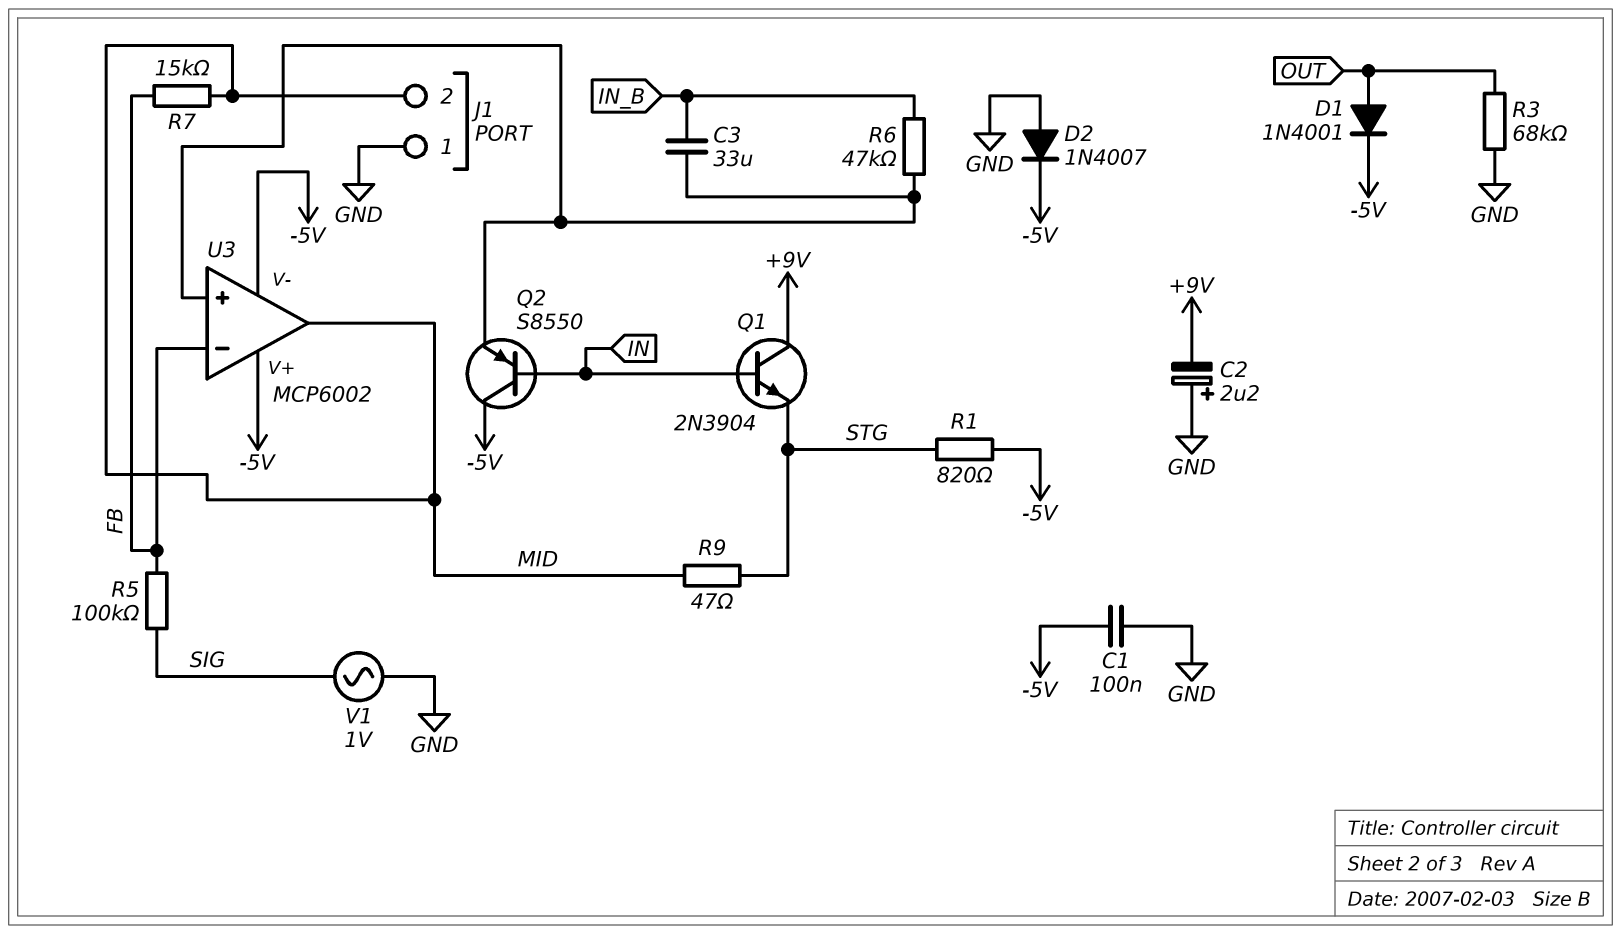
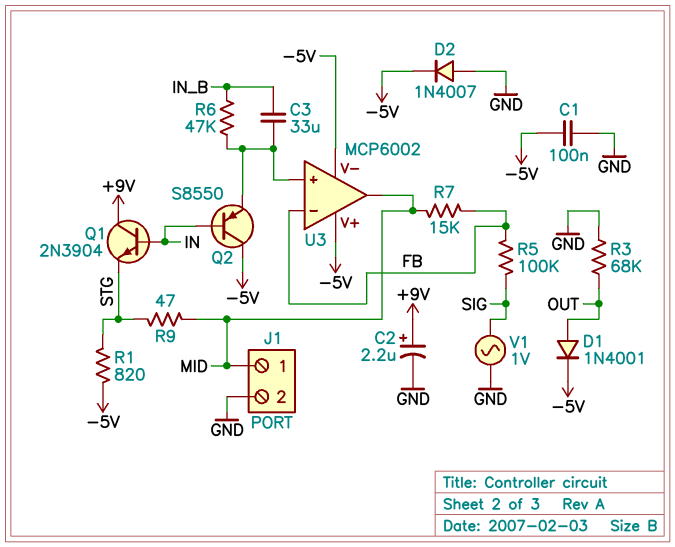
C2: 2.2uF (plus GND, minus +9V) -> 2.2uF (plus +9V, minus GND)
J1 pin 1: GND -> MID
J1 pin 2: MID -> GND

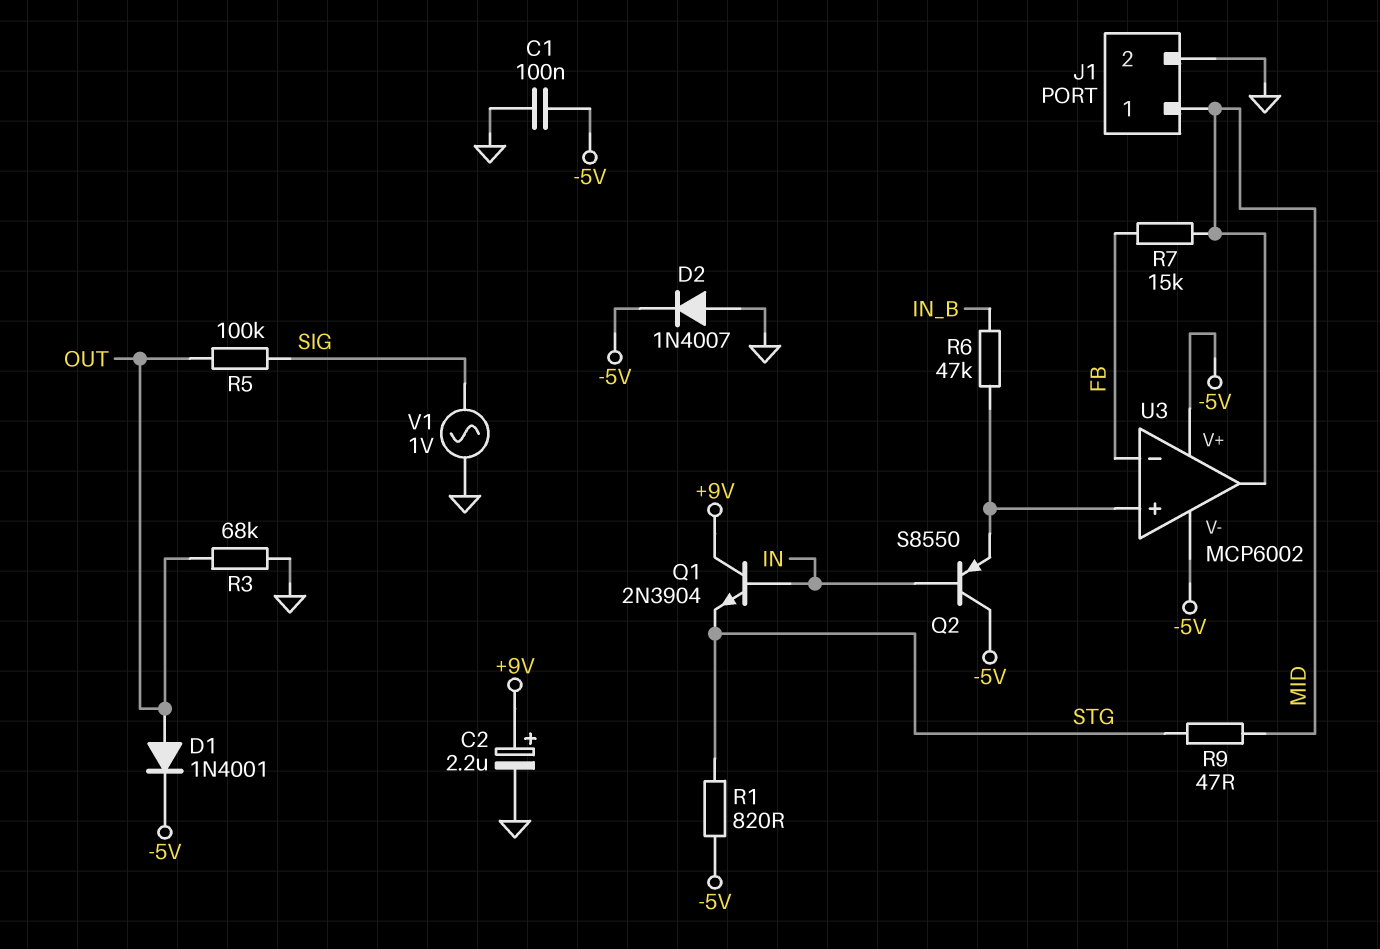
C3: 33uF (IN_B, U3/in+) -> none
R5: 100k (FB, SIG) -> 100k (OUT, SIG)

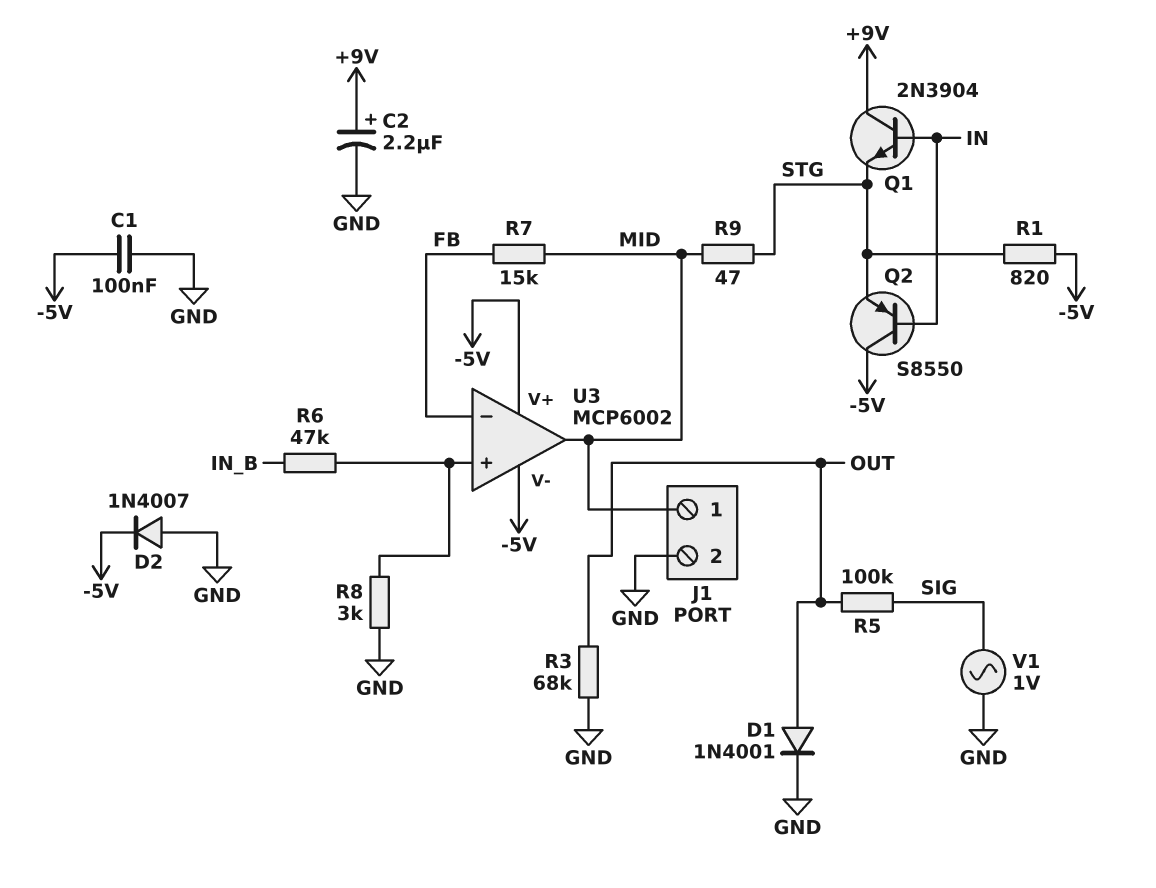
D1: diode 1N4001 (A OUT, K -5V) -> diode 1N4001 (A OUT, K GND)
Q2: PNP S8550 (B IN, C -5V, E U3/in+) -> PNP S8550 (B IN, C -5V, E STG)
R8: none -> 3k (GND, U3/in+)

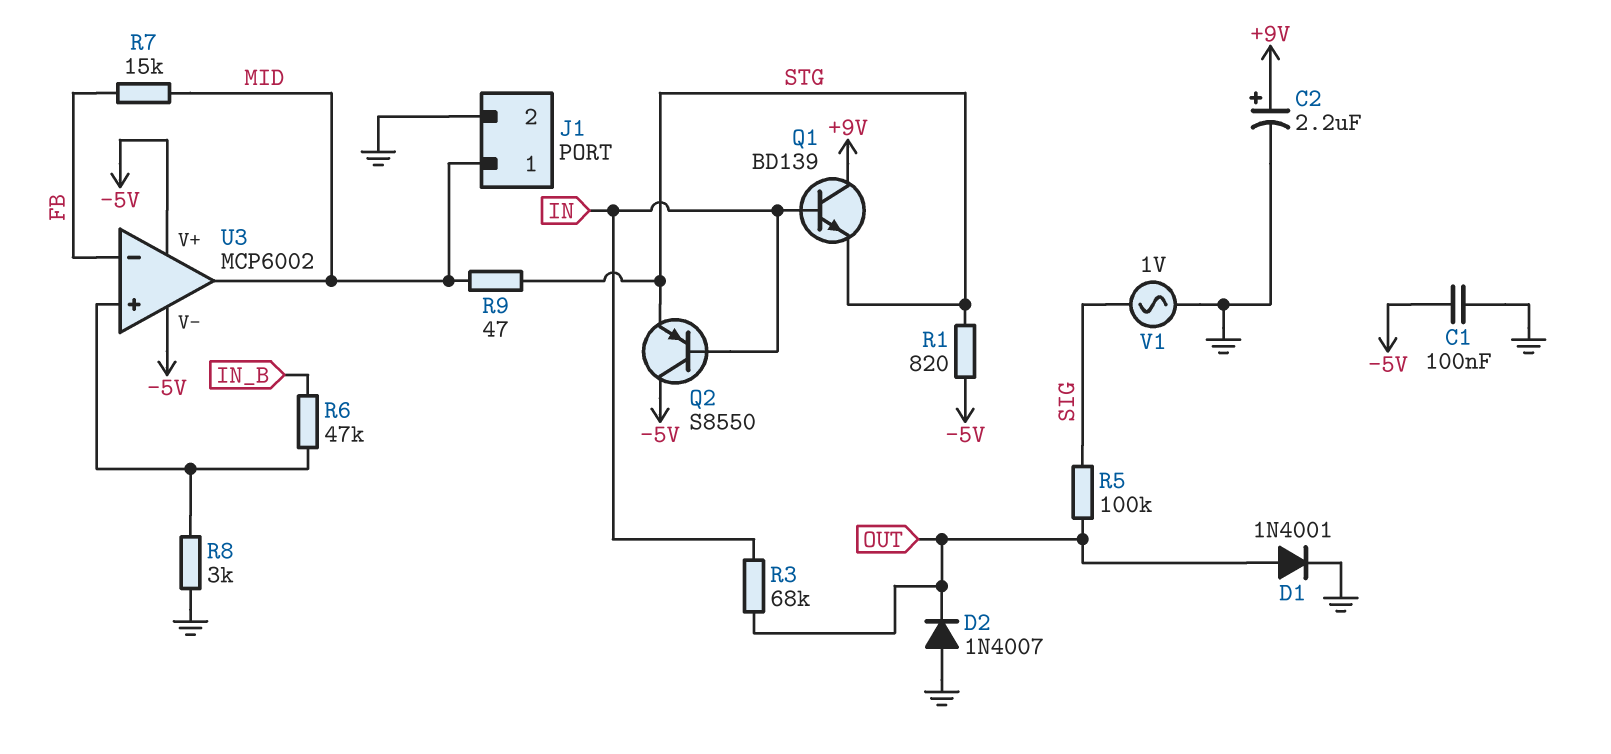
D2: diode 1N4007 (A GND, K -5V) -> diode 1N4007 (A GND, K OUT)
Q1: NPN 2N3904 (B IN, C +9V, E STG) -> NPN BD139 (B IN, C +9V, E STG)
R3: 68k (GND, OUT) -> 68k (IN, OUT)

